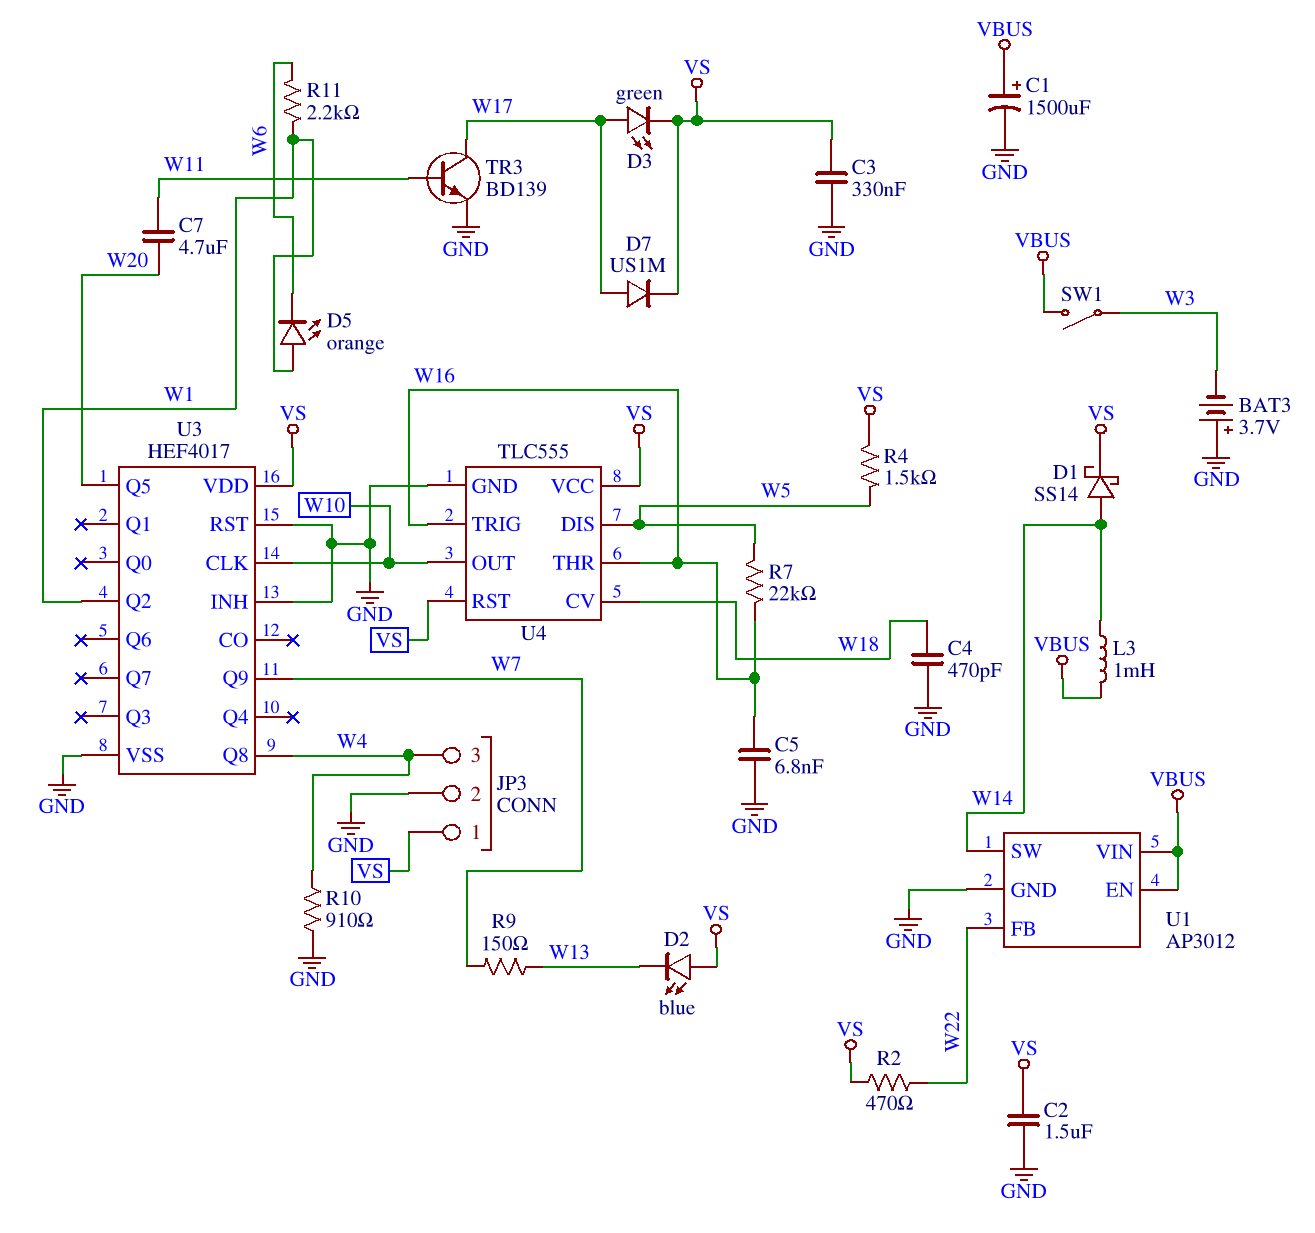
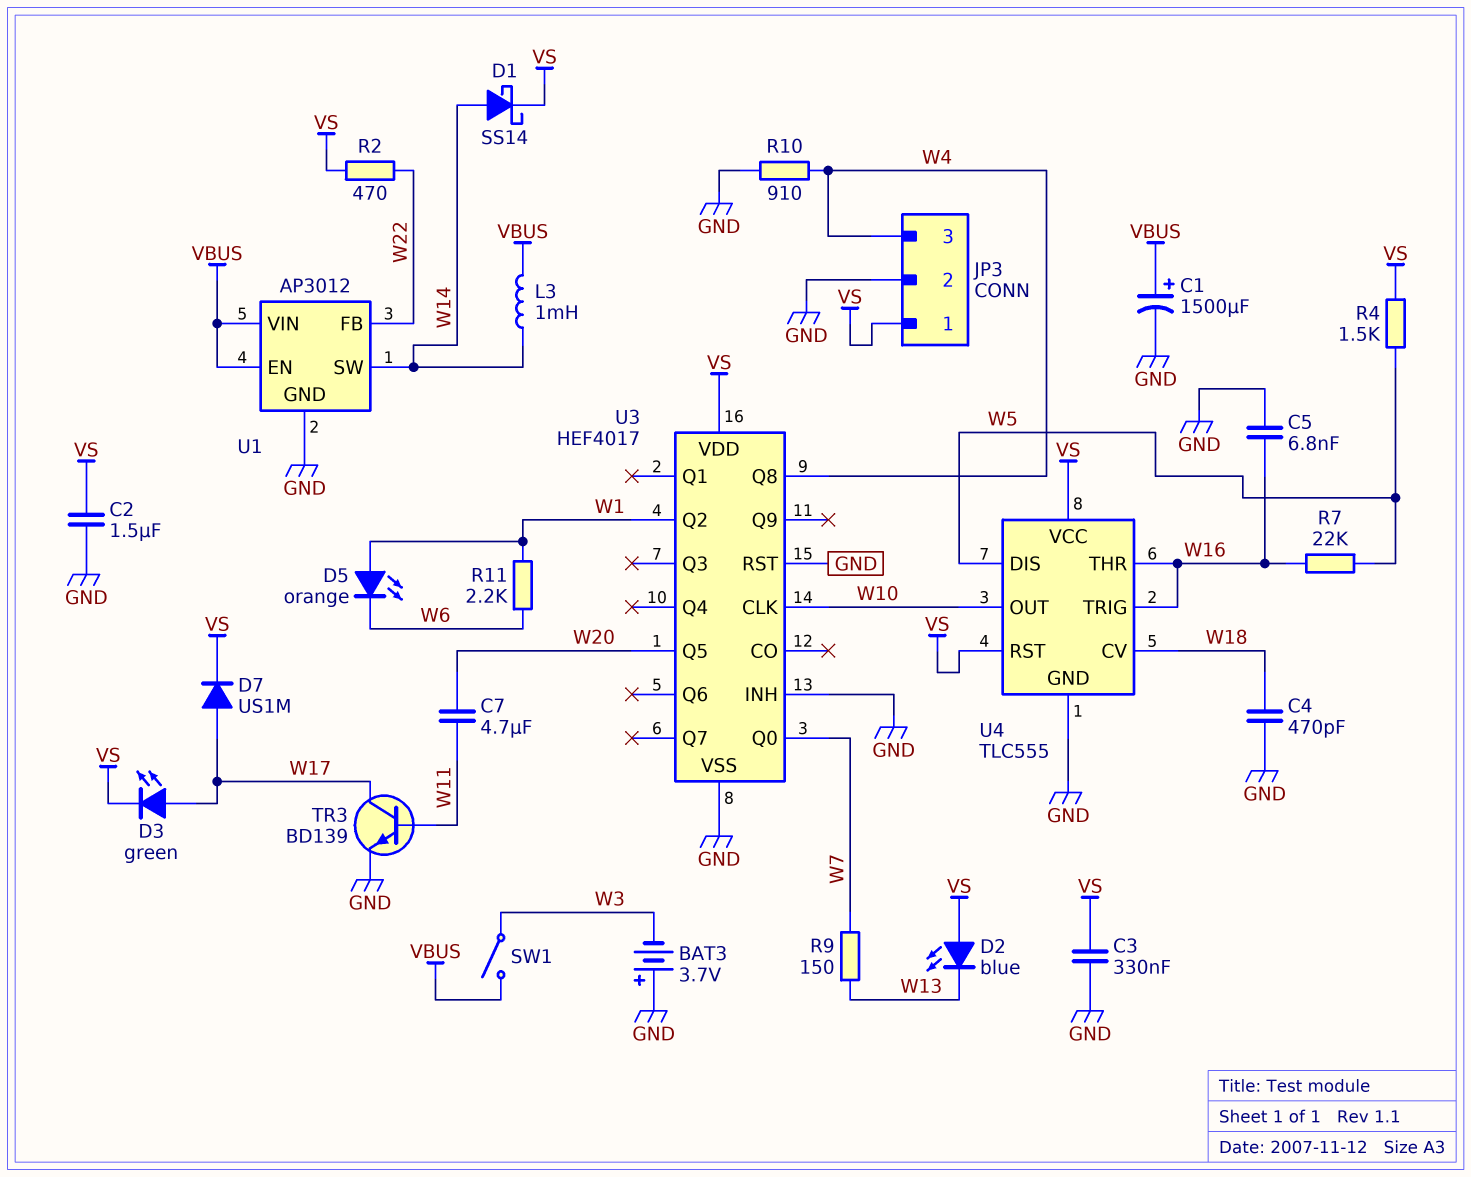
U3 pin Q0: none -> W7
U3 pin Q9: W7 -> none

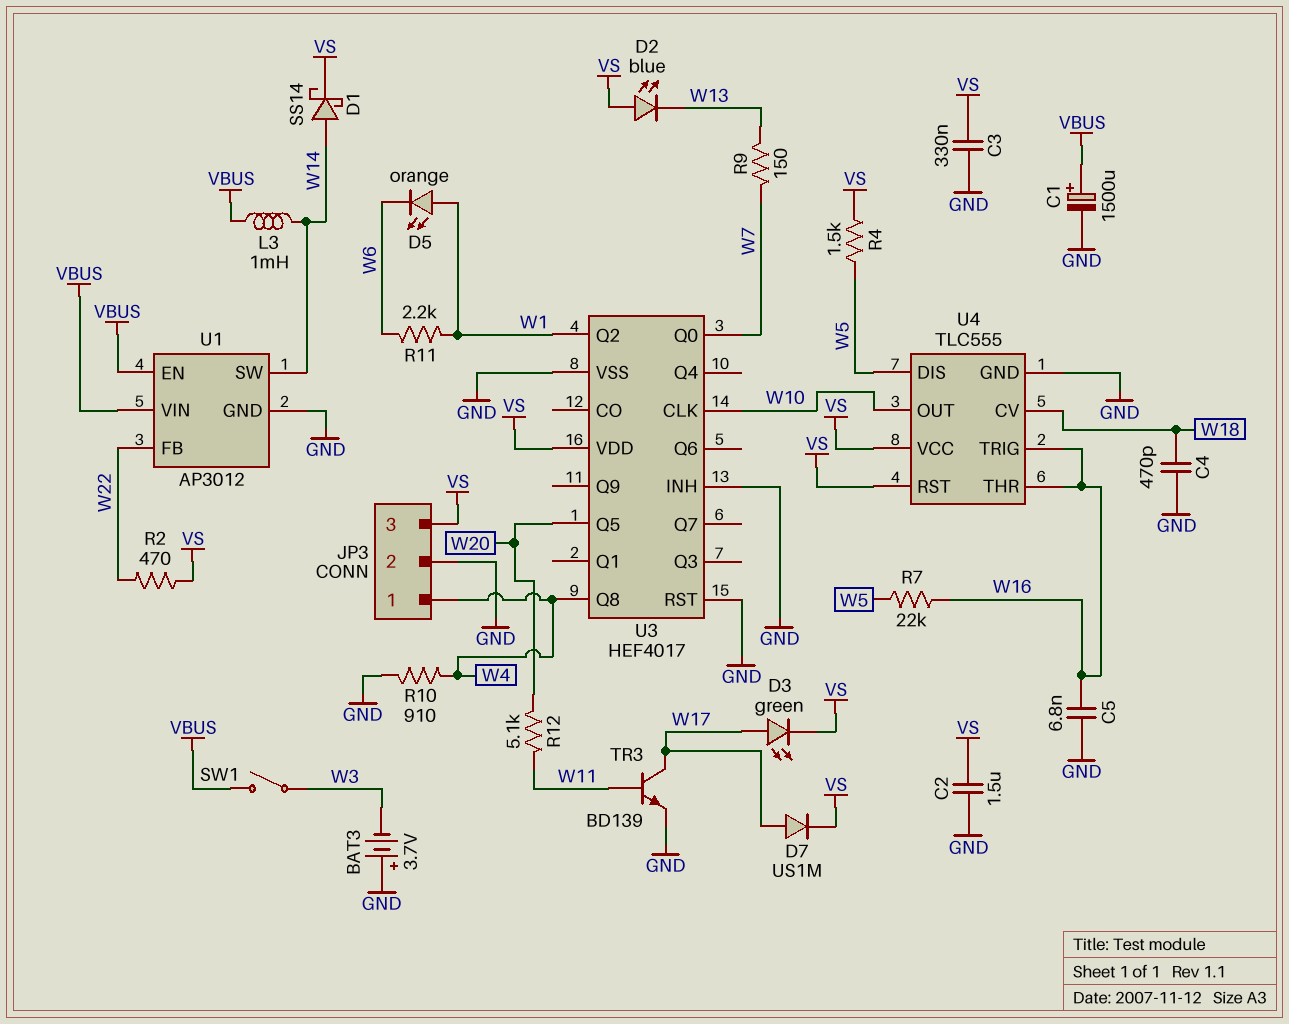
C7: 4.7uF (W11, W20) -> none
JP3 pin 1: VS -> W4
JP3 pin 3: W4 -> VS
R12: none -> 5.1k (W11, W20)

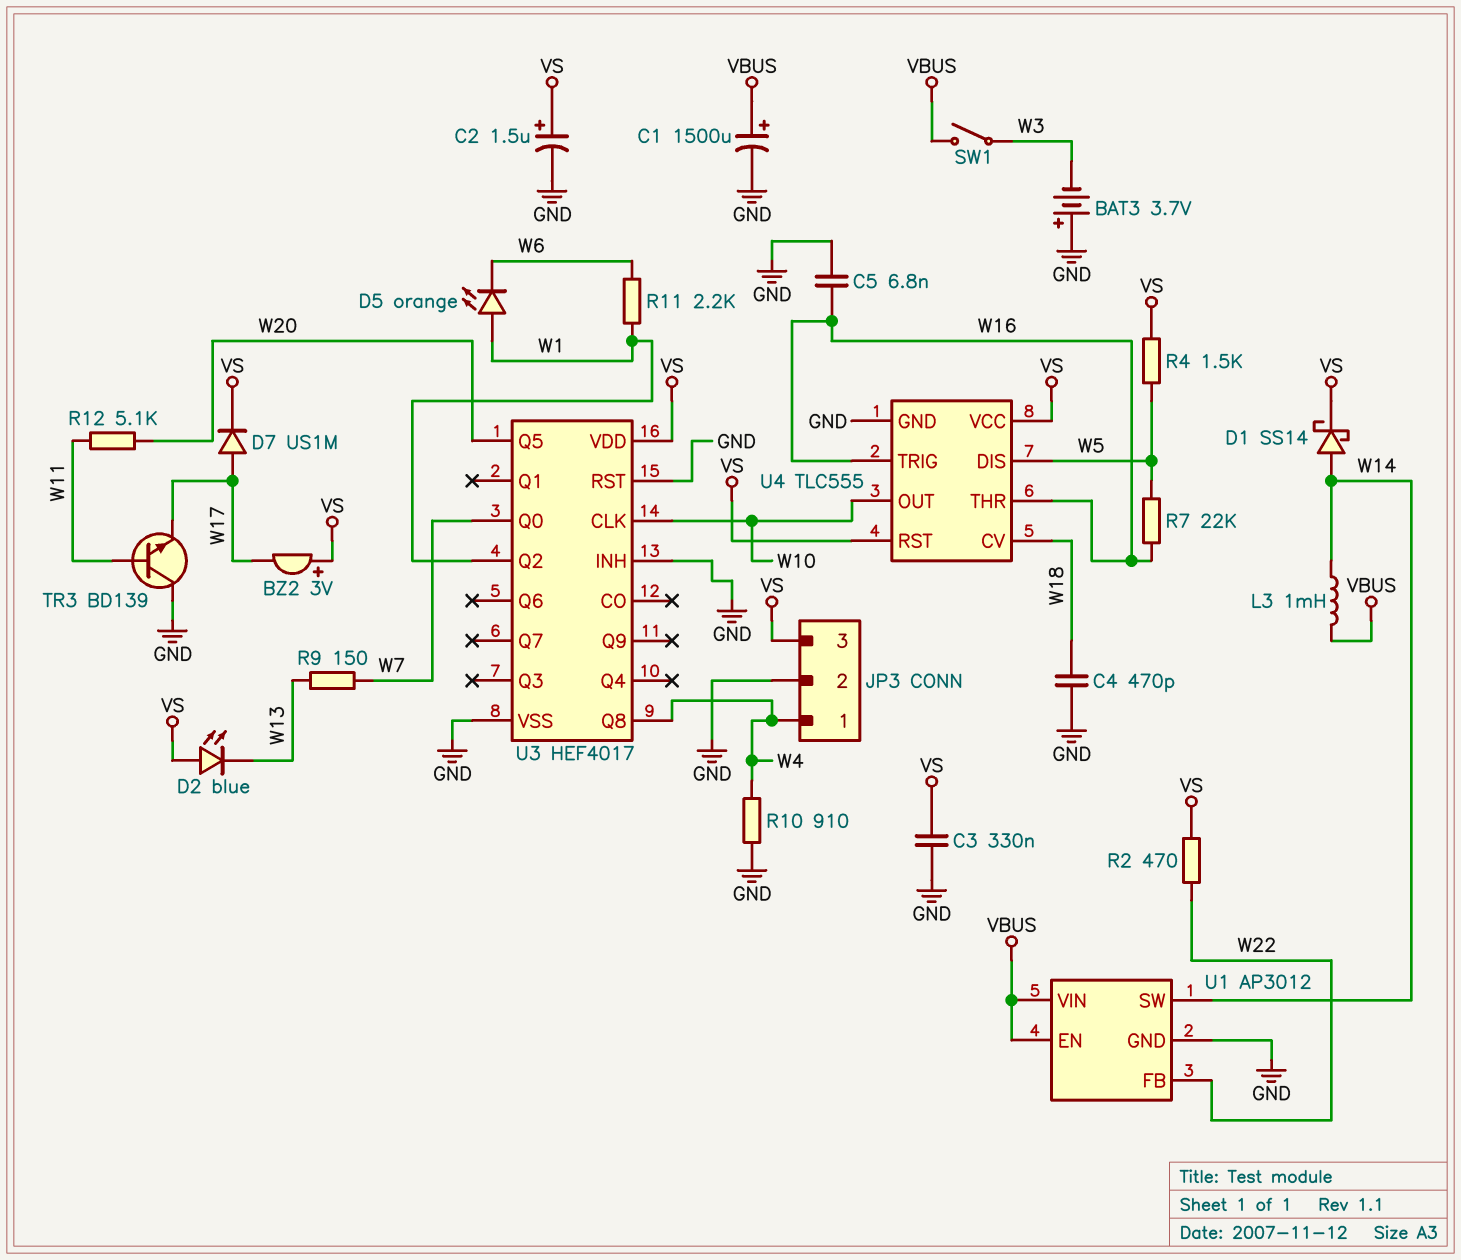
BZ2: none -> buzzer 3V (plus VS, minus W17)
C2: 1.5uF (GND, VS) -> 1.5uF (plus VS, minus GND)
D3: LED green (A W17, K VS) -> none
TR3: NPN BD139 (B W11, C W17, E GND) -> NPN BD139 (B W11, C GND, E W17)

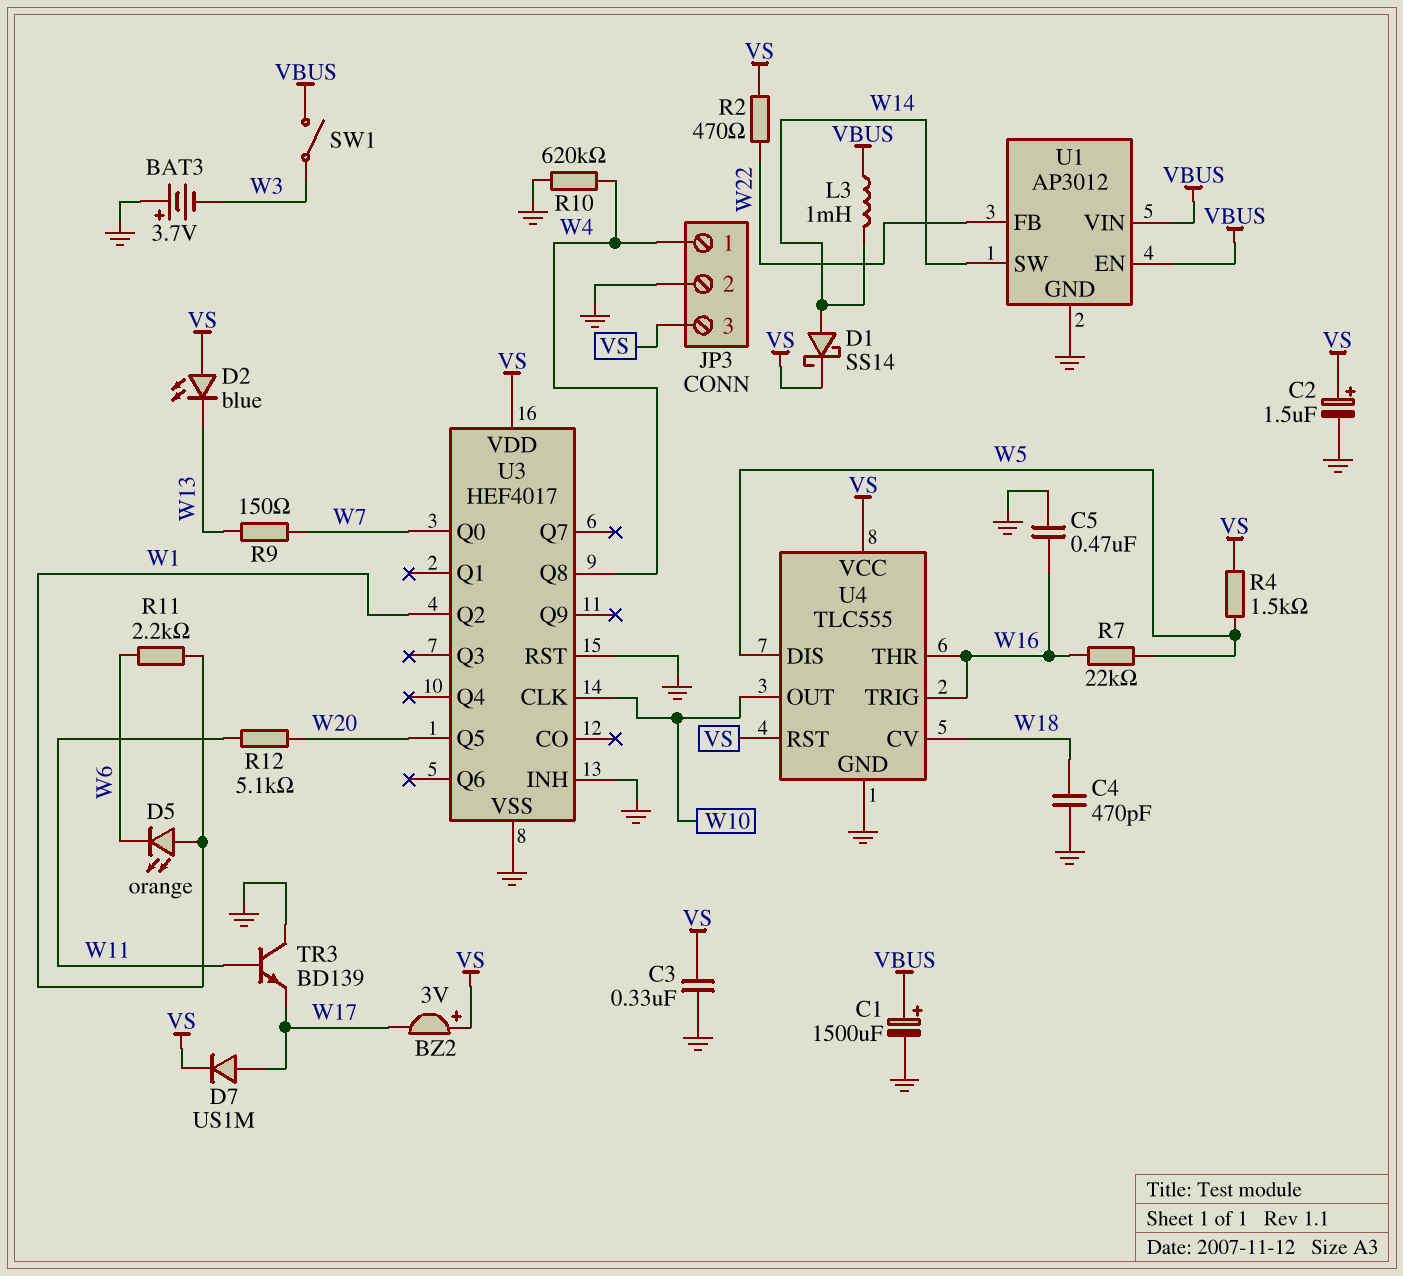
C5: 6.8nF (GND, W16) -> 470nF (GND, W16)
R10: 910 (GND, W4) -> 620k (GND, W4)

